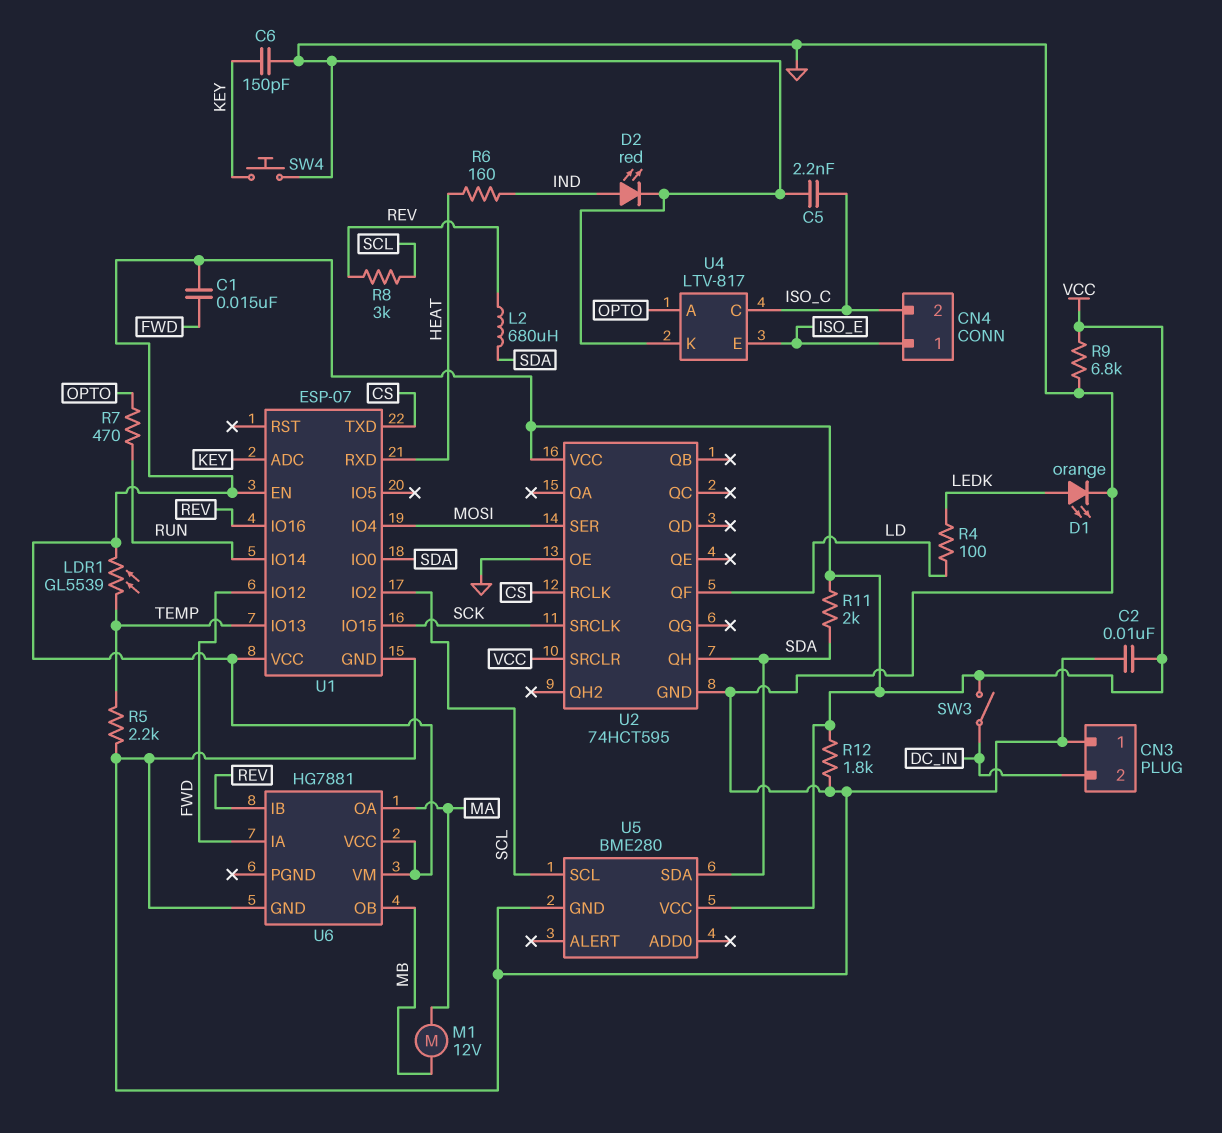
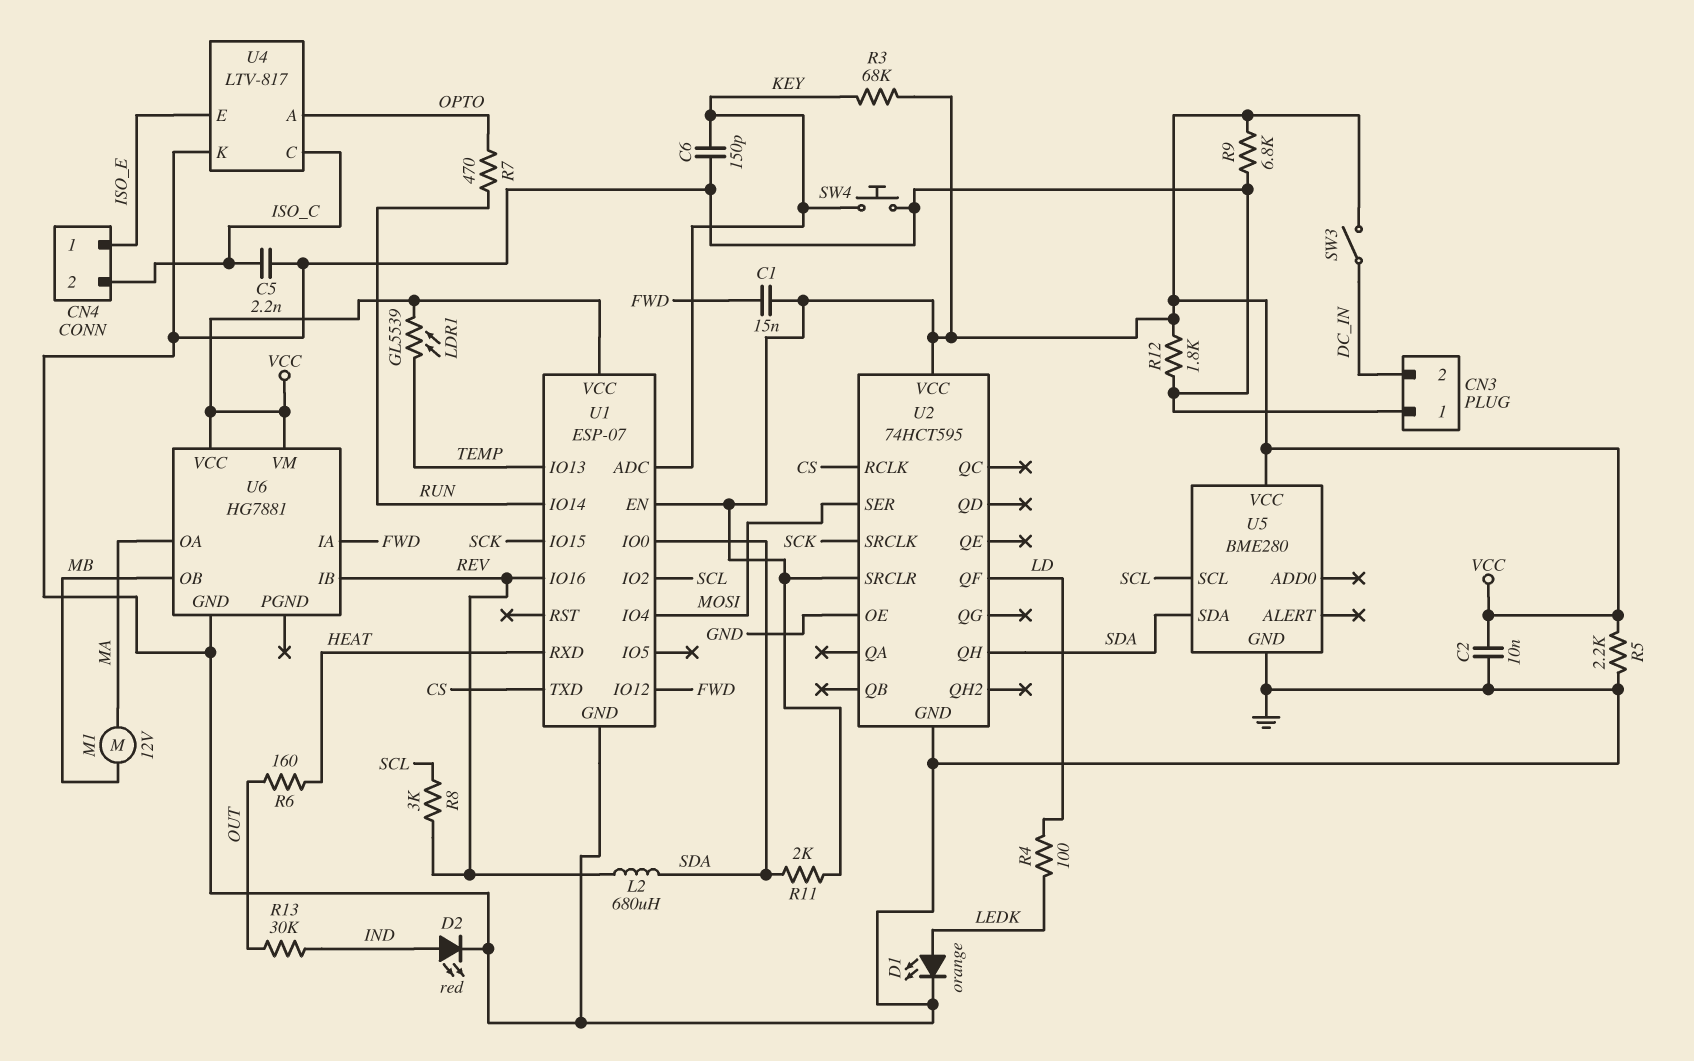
R3: none -> 68k (KEY, VCC)
R5: 2.2k (GND, TEMP) -> 2.2k (GND, VCC)
R6: 160 (HEAT, IND) -> 160 (HEAT, OUT)
R13: none -> 30k (IND, OUT)

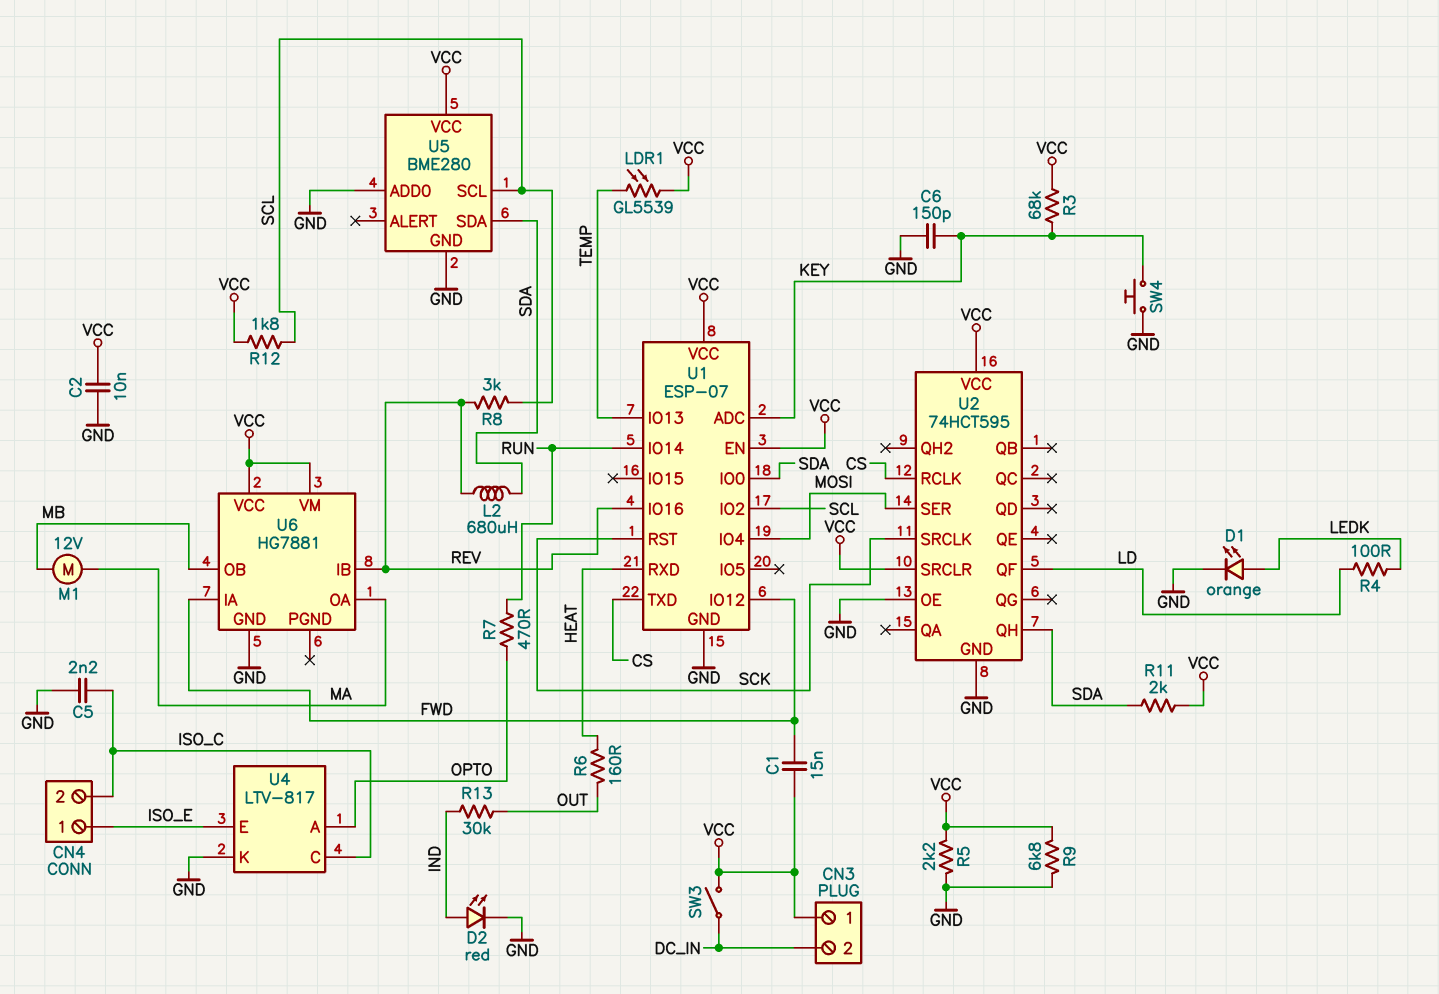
CN3 pin 1: GND -> VCC
R12: 1.8k (GND, VCC) -> 1.8k (SCL, VCC)
U1 pin IO15: SCK -> none
U1 pin RST: none -> SCK
U5 pin ADD0: none -> GND

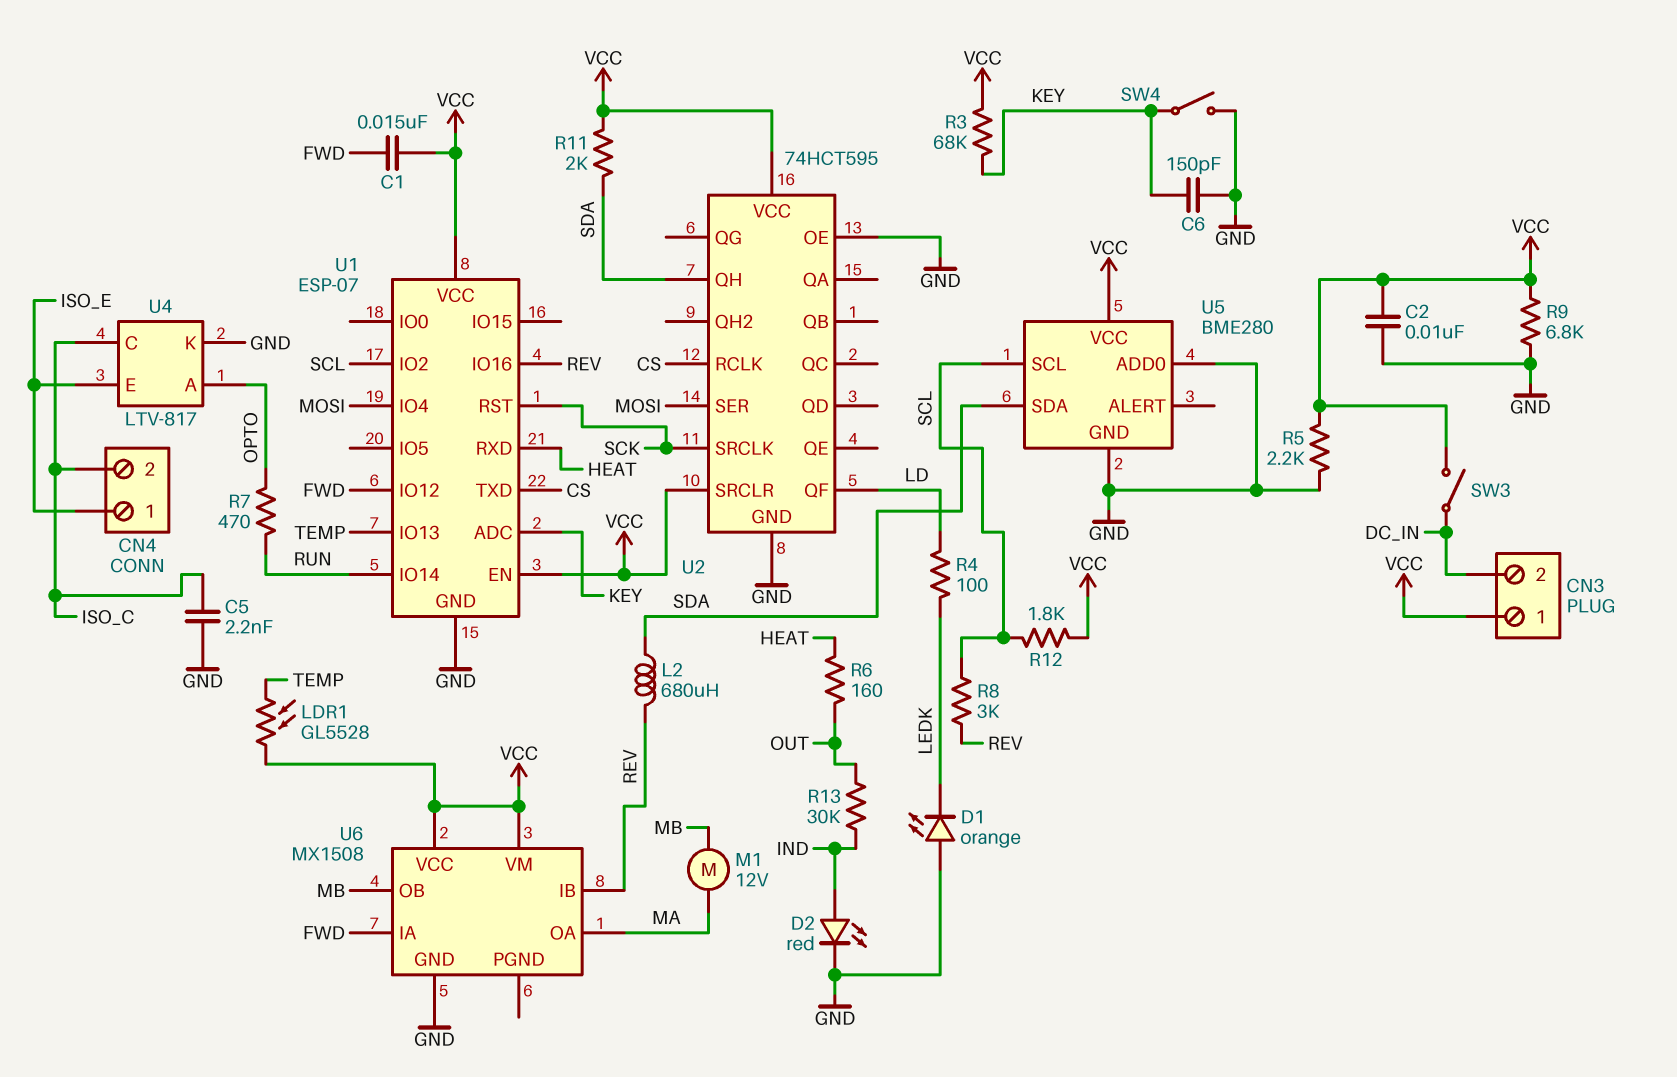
D1: LED orange (A LEDK, K GND) -> LED orange (A GND, K LEDK)
LDR1: GL5539 (TEMP, VCC) -> GL5528 (TEMP, VCC)
SW4: button (GND, KEY) -> switch (GND, KEY)
U1 pin IO0: SDA -> none
U6: HG7881 -> MX1508

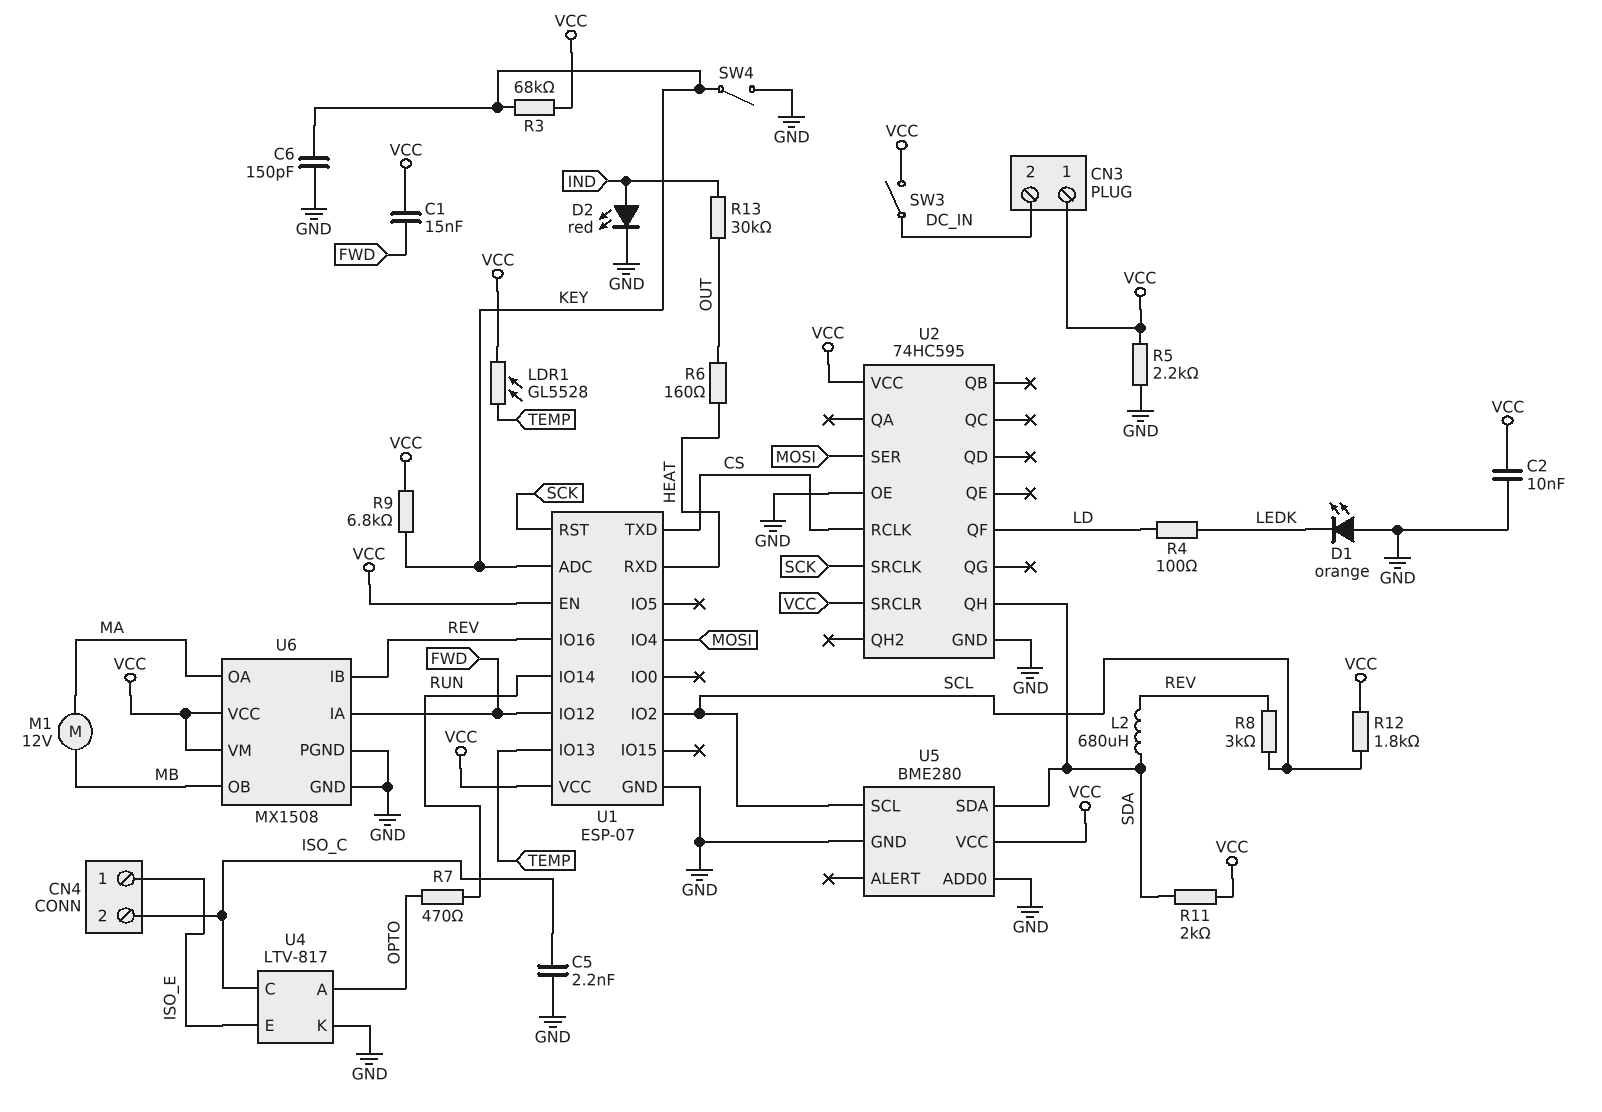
R9: 6.8k (GND, VCC) -> 6.8k (KEY, VCC)
U2: 74HCT595 -> 74HC595
U6 pin PGND: none -> GND

